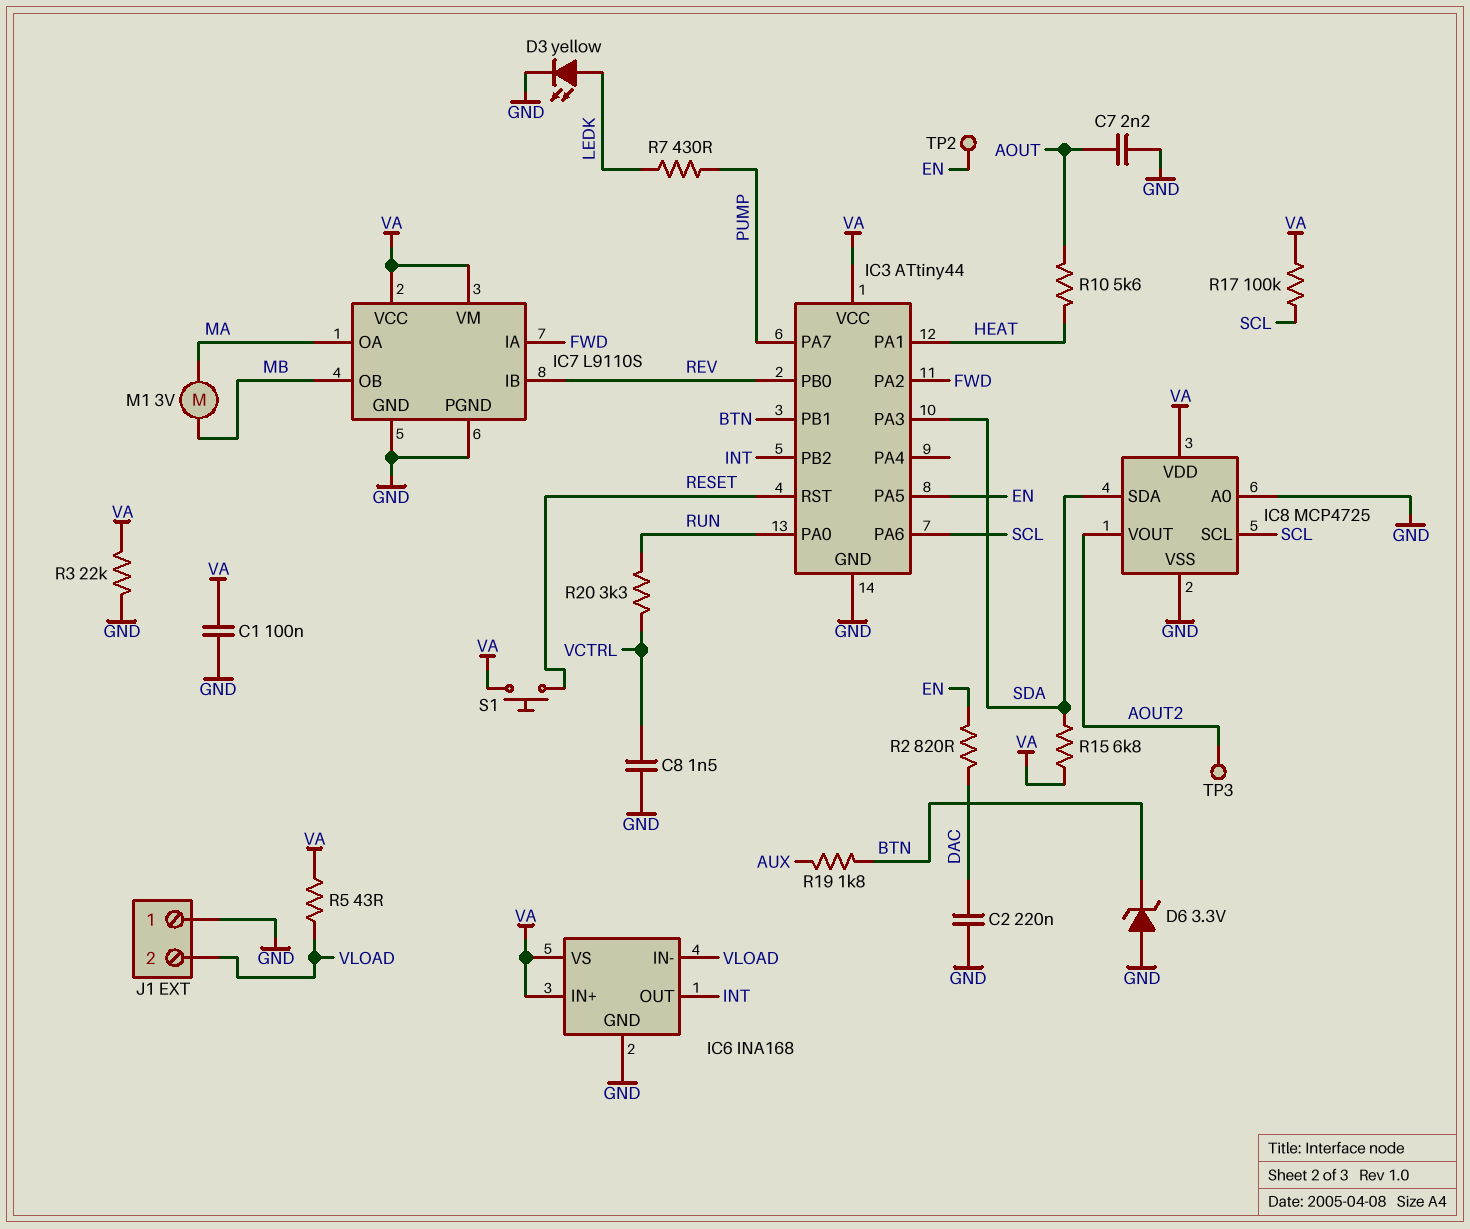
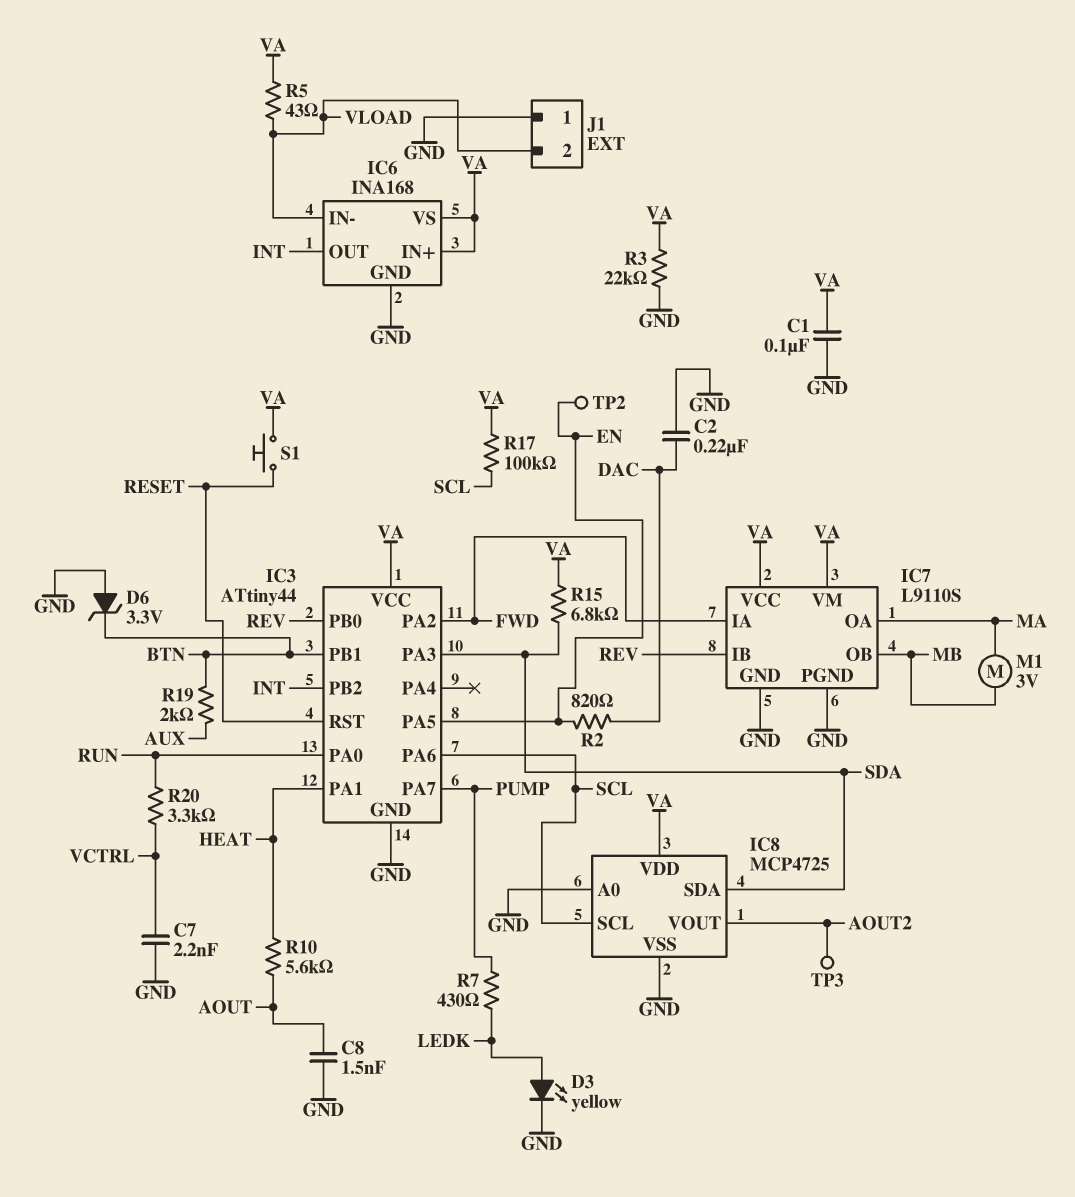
C7: 2.2nF (AOUT, GND) -> 2.2nF (GND, VCTRL)
C8: 1.5nF (GND, VCTRL) -> 1.5nF (AOUT, GND)
R19: 1.8k (AUX, BTN) -> 2k (AUX, BTN)

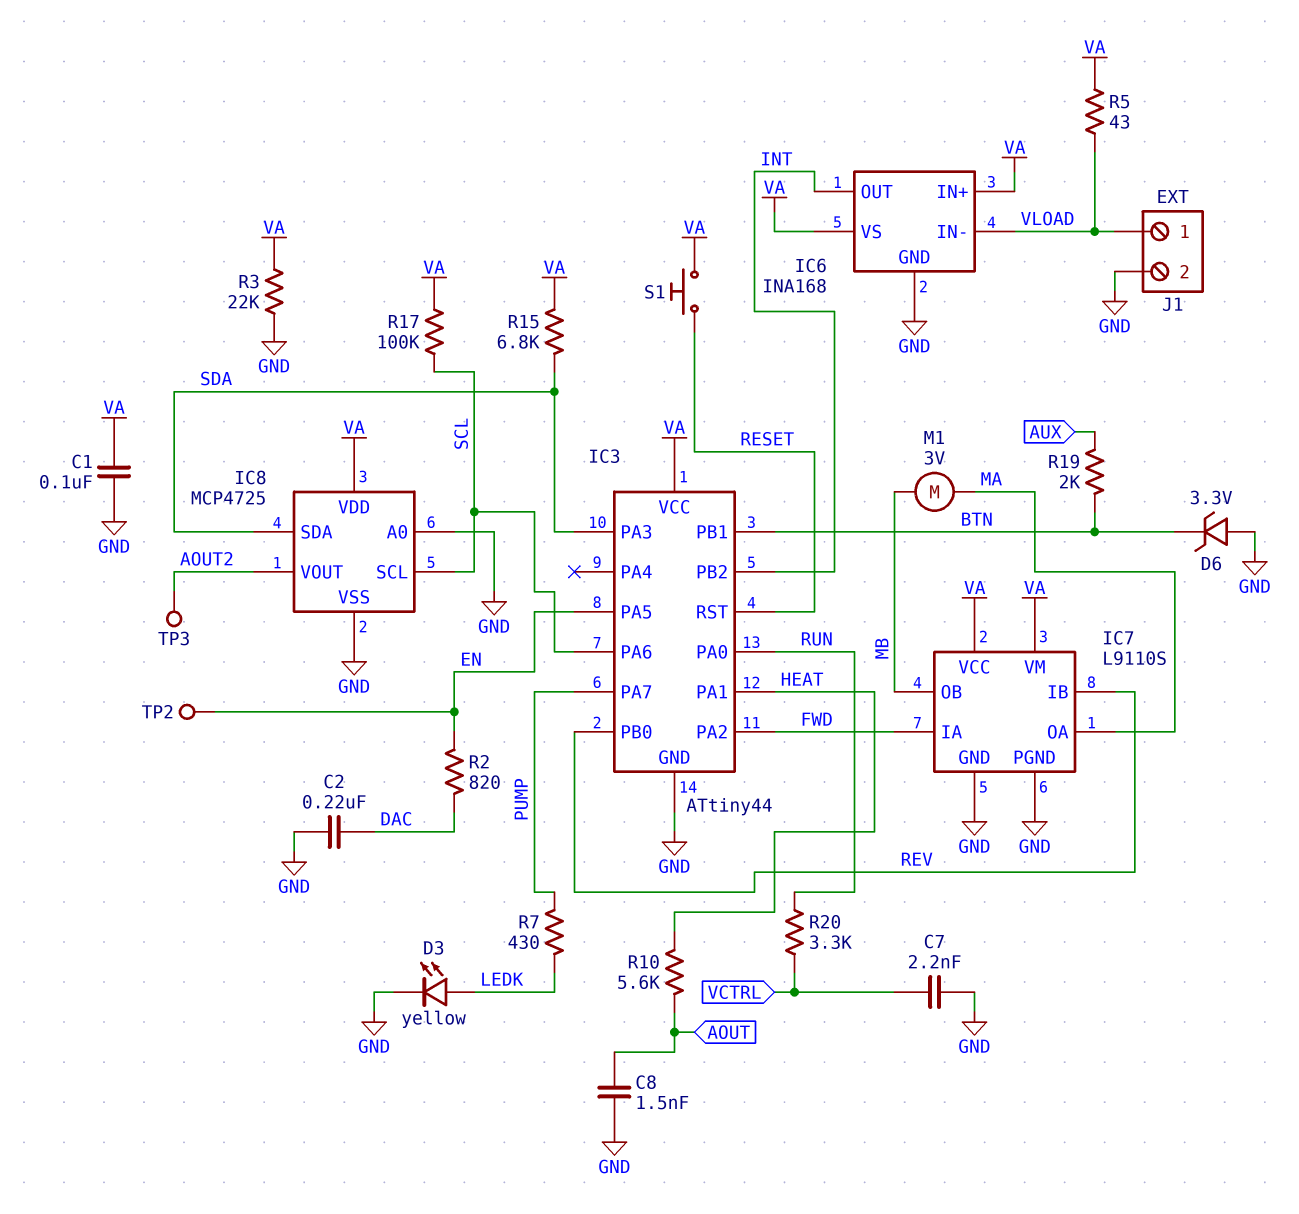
J1 pin 1: GND -> VLOAD
J1 pin 2: VLOAD -> GND

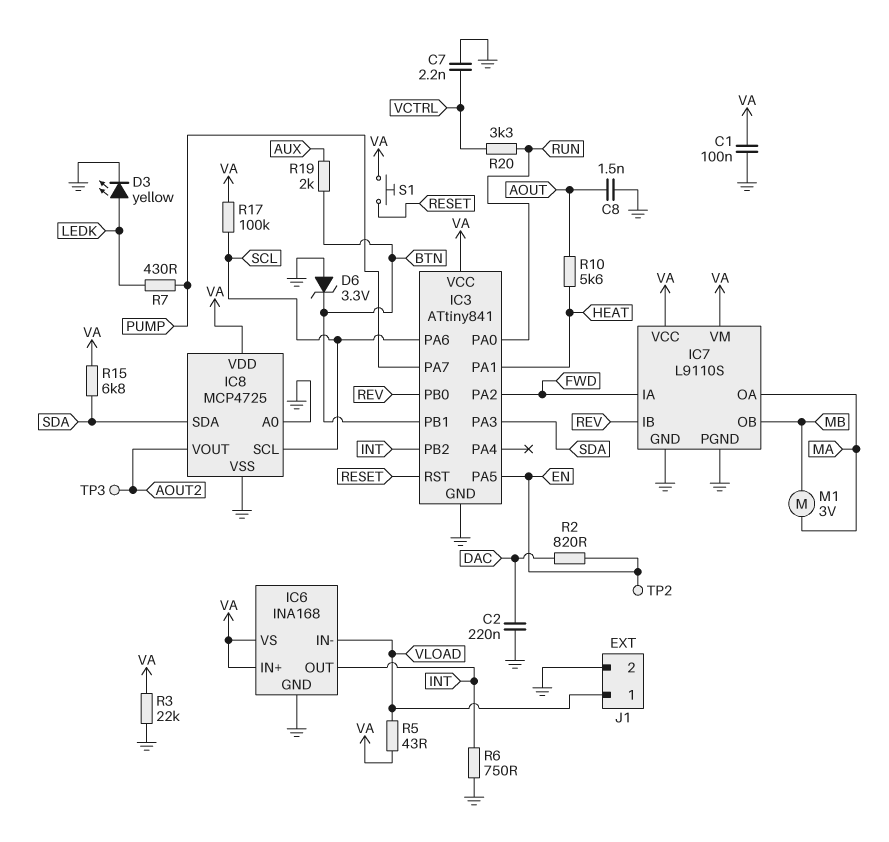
IC3: ATtiny44 -> ATtiny841
R6: none -> 750 (GND, INT)

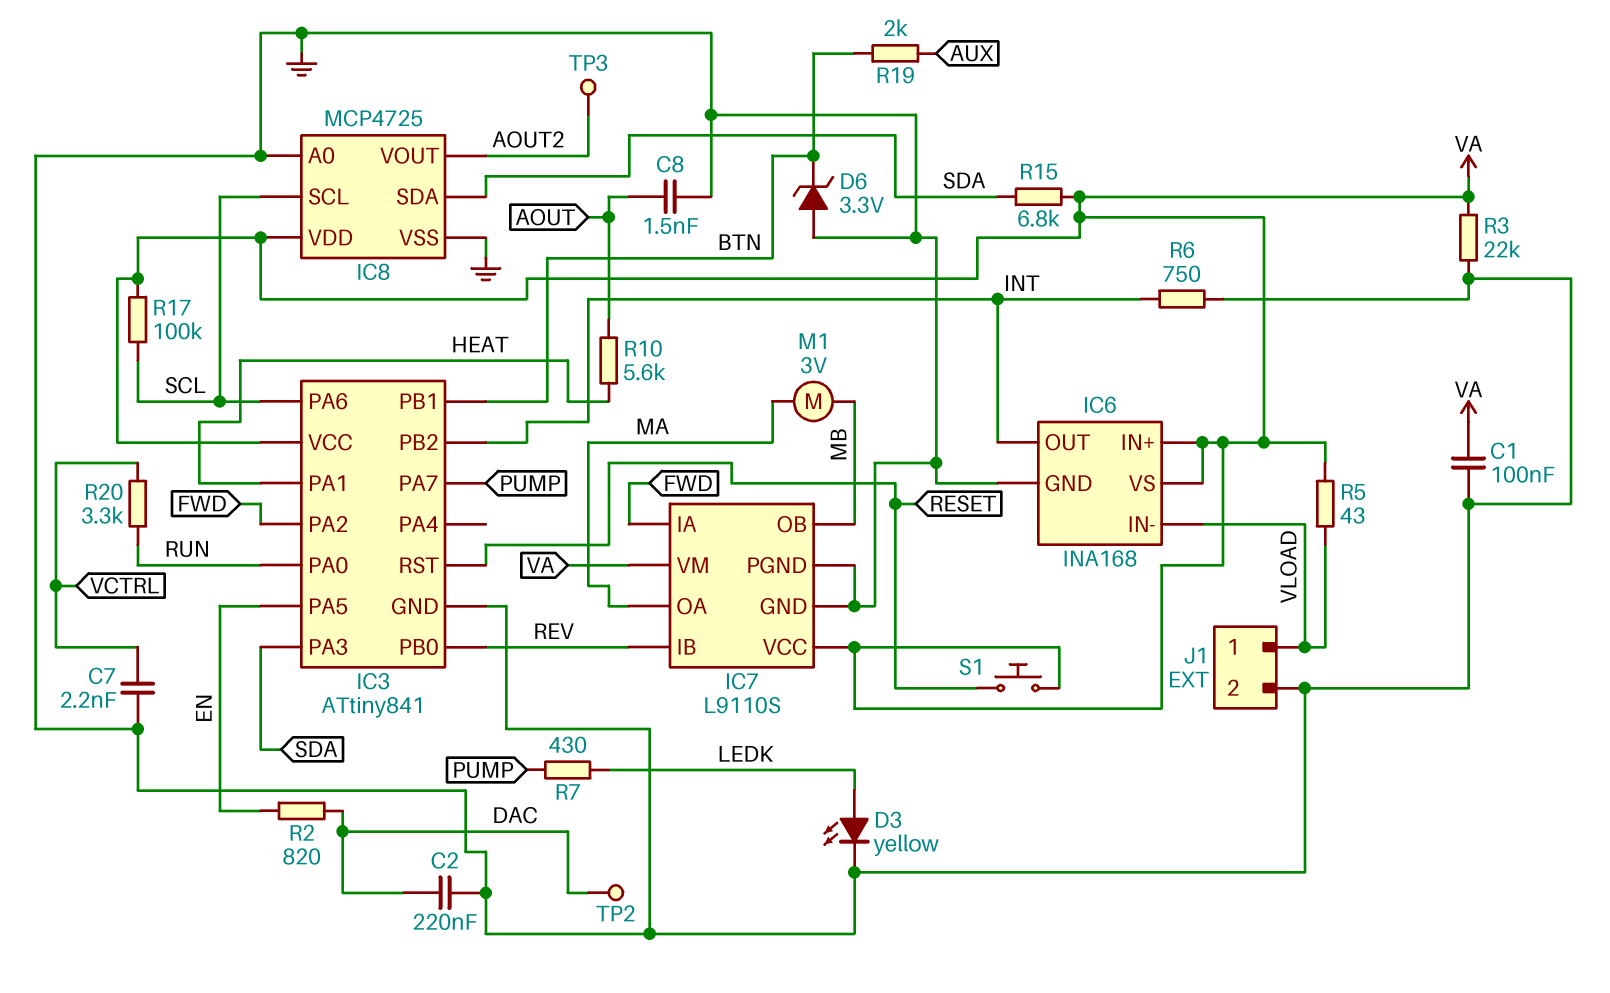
TP2: test point (EN) -> test point (DAC)

